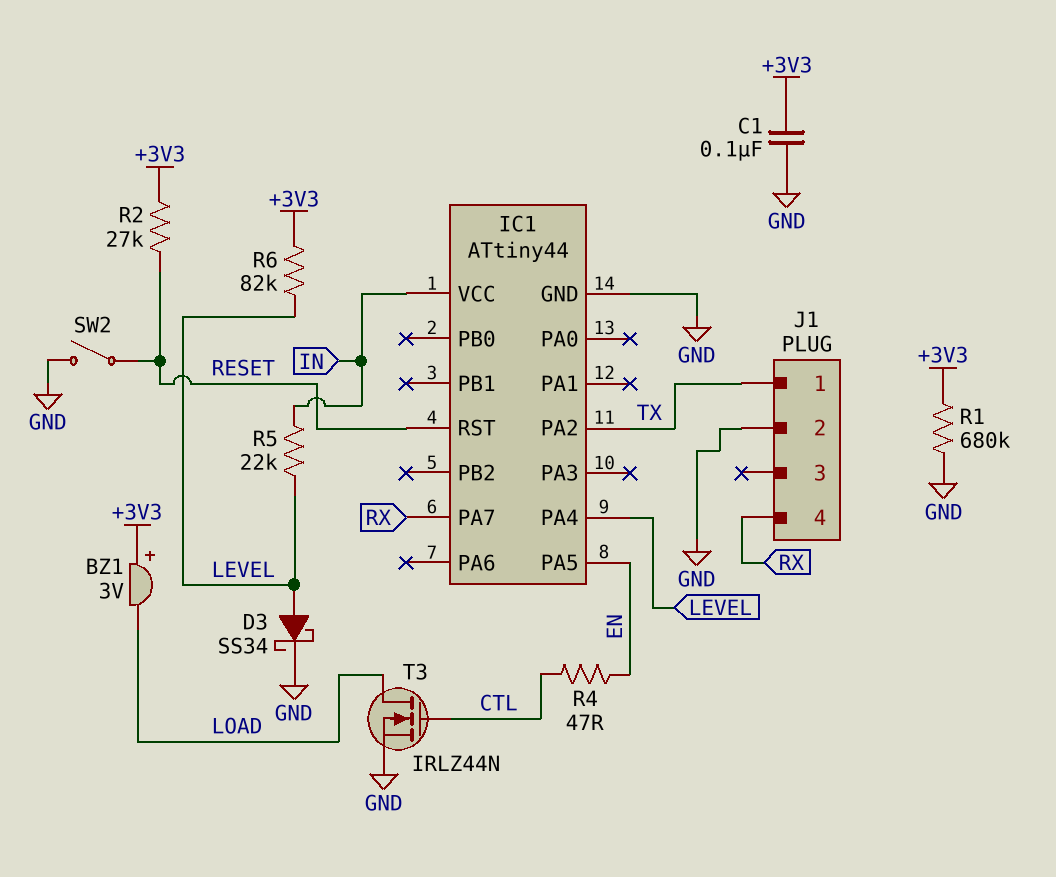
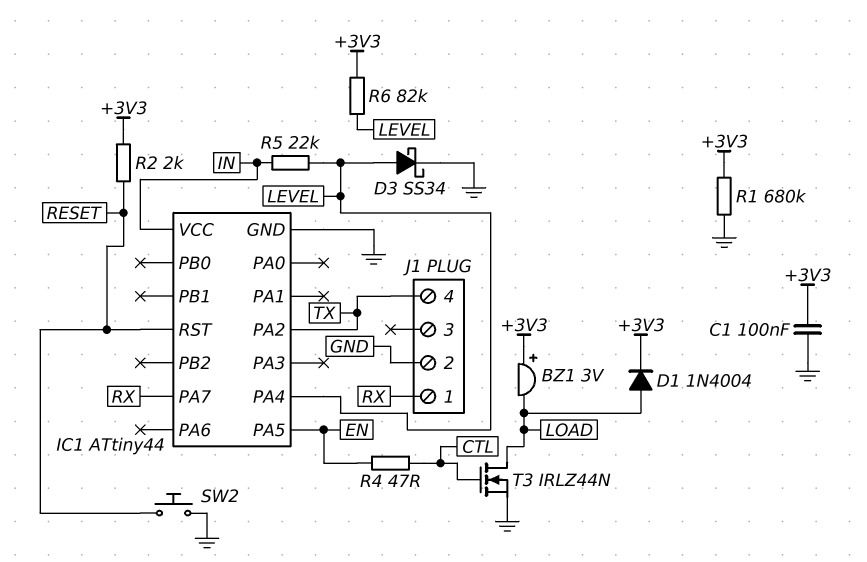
D1: none -> diode 1N4004 (A LOAD, K +3V3)
J1 pin 1: TX -> RX
J1 pin 4: RX -> TX
R2: 27k (+3V3, RESET) -> 2k (+3V3, RESET)
SW2: switch (GND, RESET) -> button (GND, RESET)

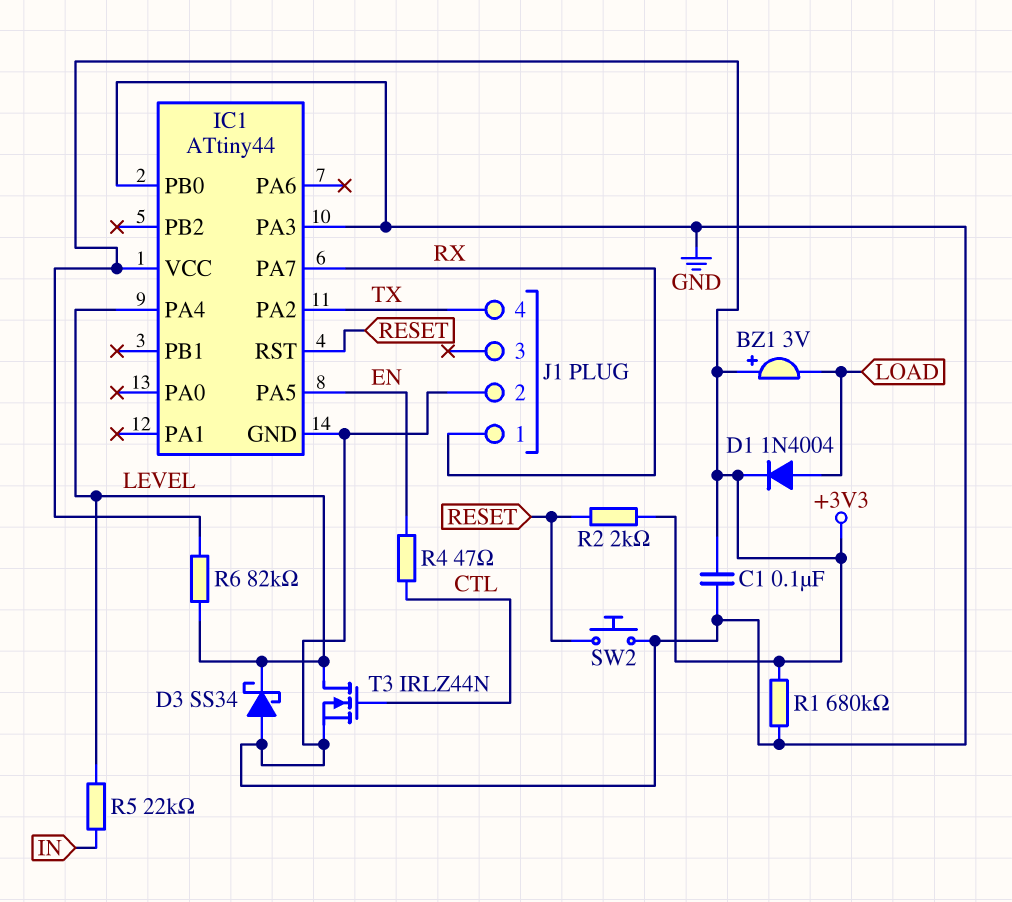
D3: schottky SS34 (A LEVEL, K GND) -> schottky SS34 (A GND, K LEVEL)
IC1 pin PA3: none -> GND
IC1 pin PB0: none -> GND
IC1 pin VCC: IN -> +3V3
T3: NMOS IRLZ44N (G CTL, D LOAD, S GND) -> NMOS IRLZ44N (G CTL, D LEVEL, S GND)

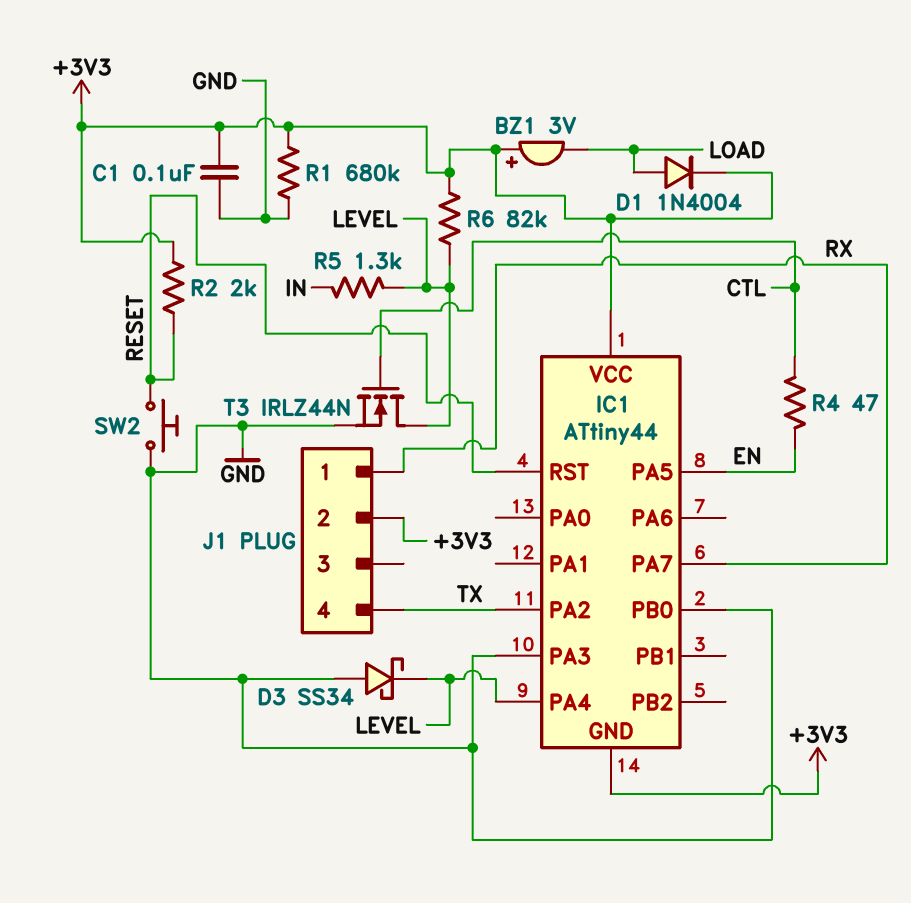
IC1 pin GND: GND -> +3V3
J1 pin 2: GND -> +3V3
R5: 22k (IN, LEVEL) -> 1.3k (IN, LEVEL)

